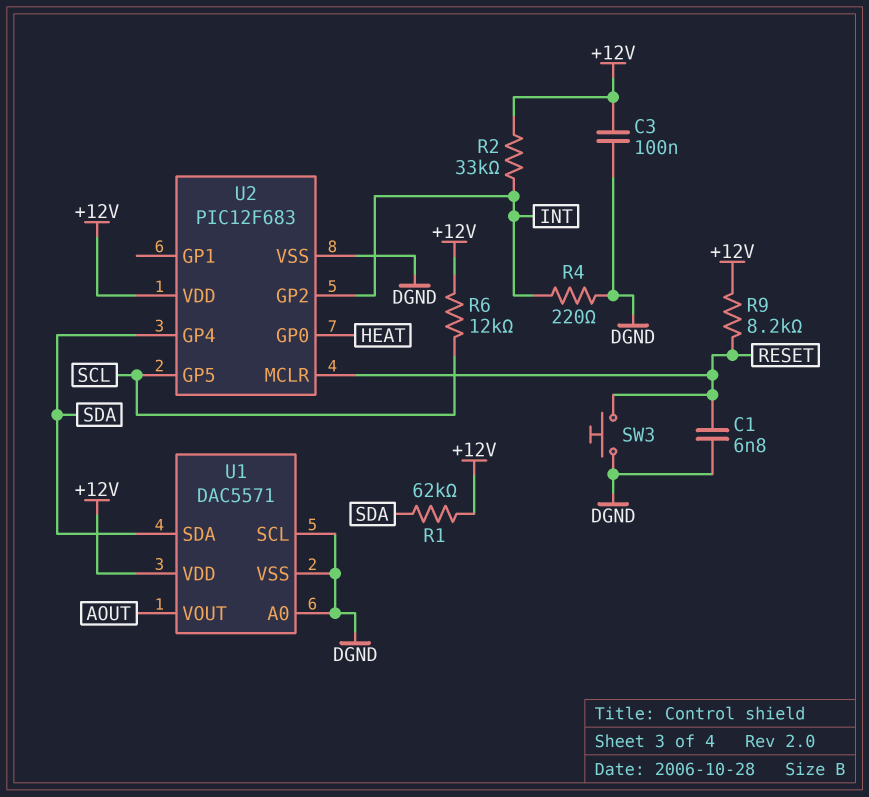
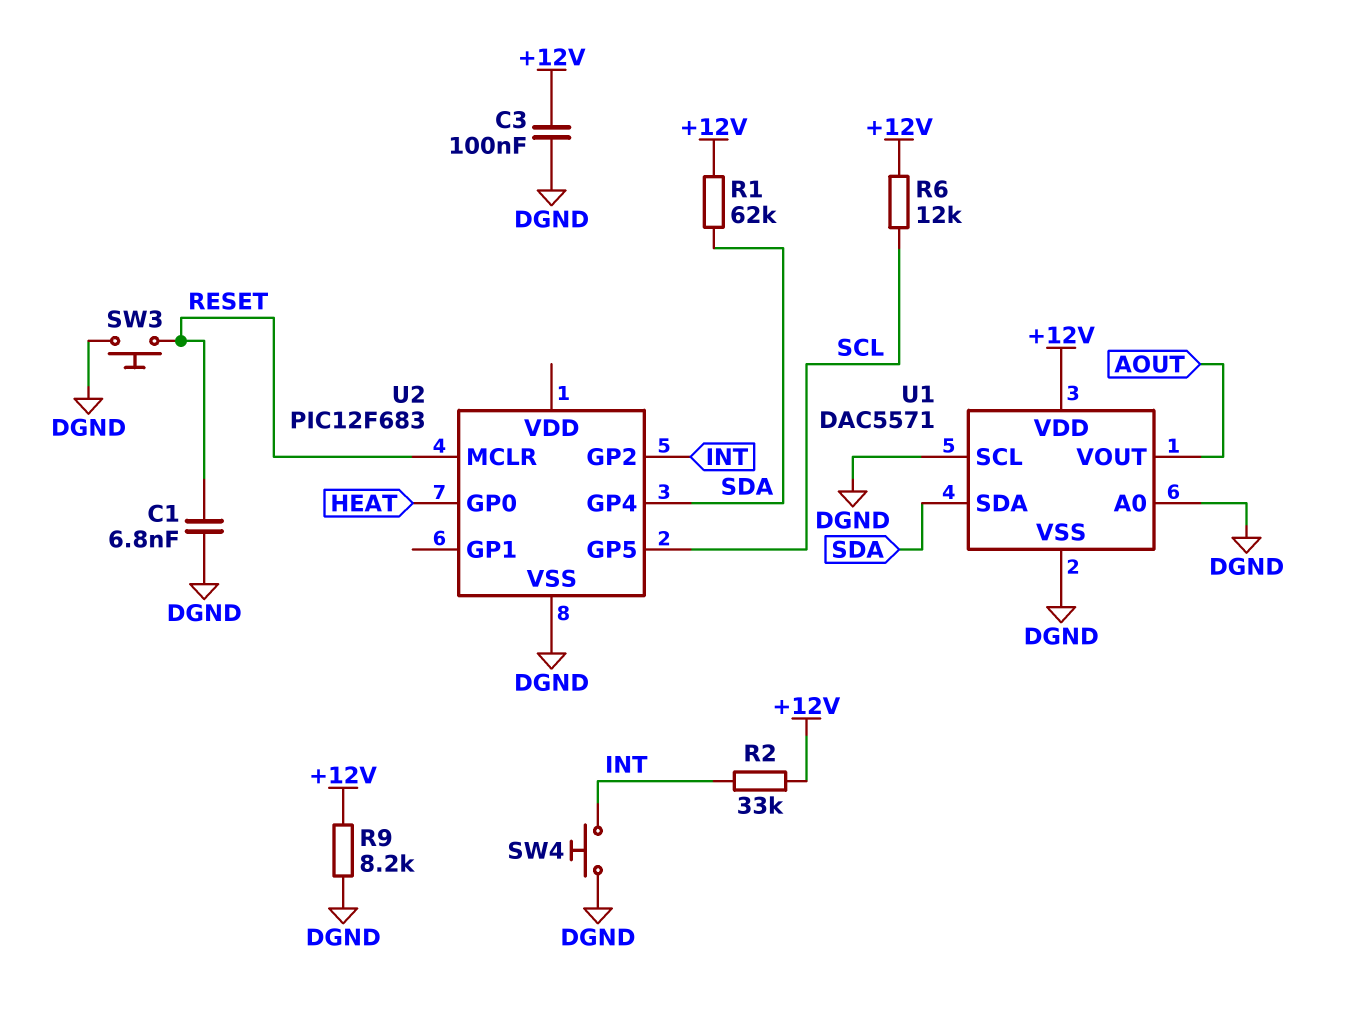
R4: 220 (DGND, INT) -> none
R9: 8.2k (+12V, RESET) -> 8.2k (+12V, DGND)
SW4: none -> button (DGND, INT)
U2 pin VDD: +12V -> none

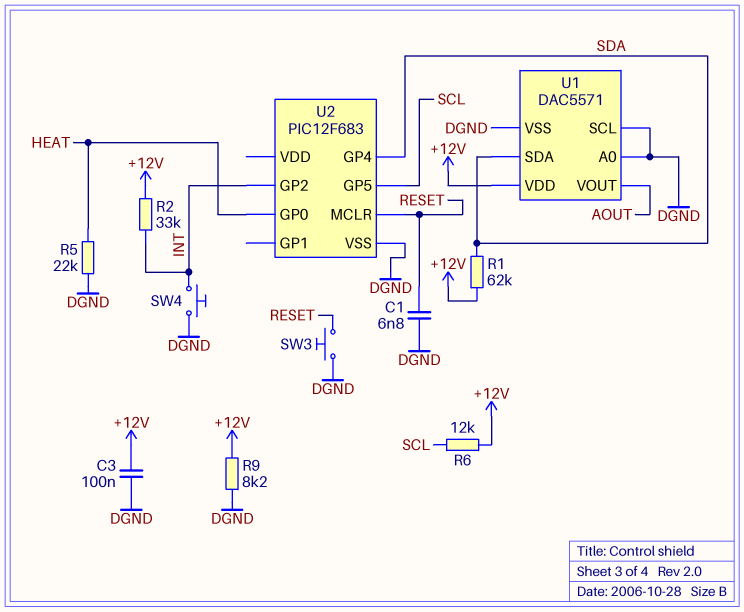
R5: none -> 22k (DGND, HEAT)

